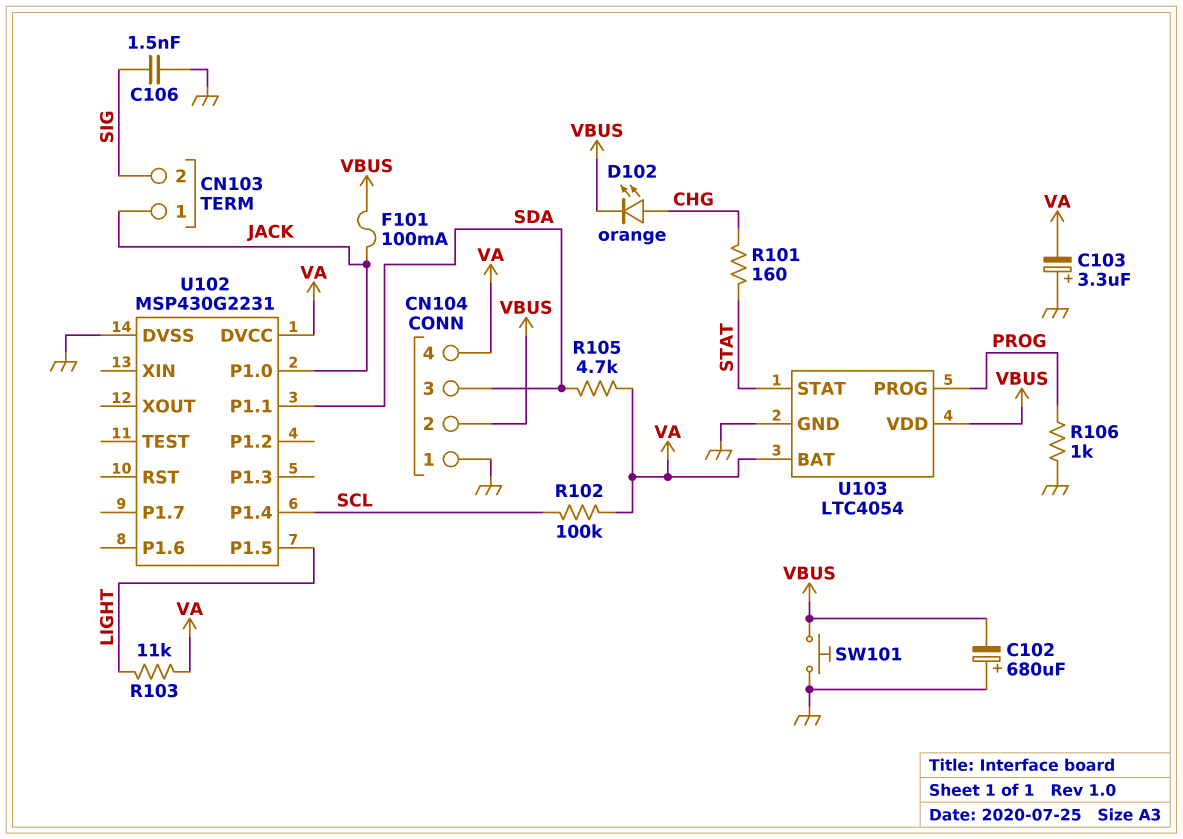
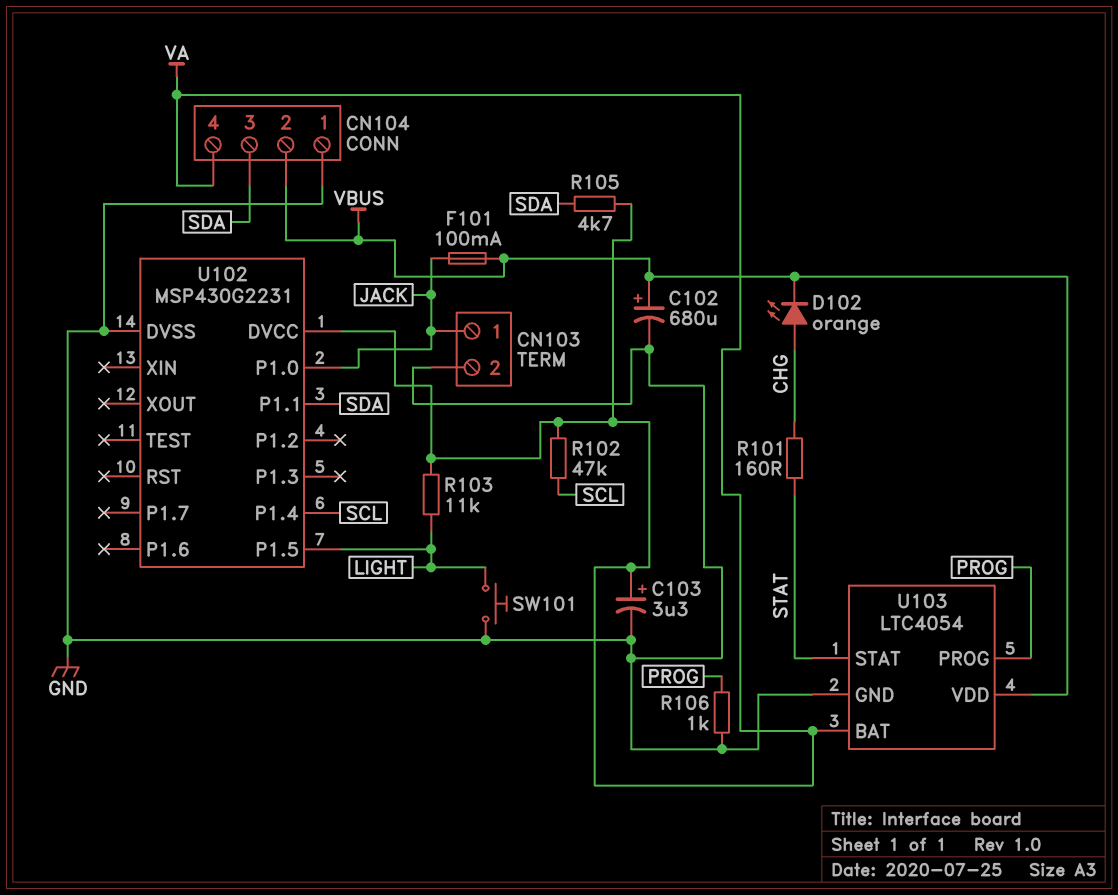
C102: 680uF (plus GND, minus VBUS) -> 680uF (plus VBUS, minus GND)
C103: 3.3uF (plus GND, minus VA) -> 3.3uF (plus VA, minus GND)
C106: 1.5nF (GND, SIG) -> none
CN103 pin 2: SIG -> GND
R102: 100k (SCL, VA) -> 47k (SCL, VA)
SW101: button (GND, VBUS) -> button (GND, LIGHT)

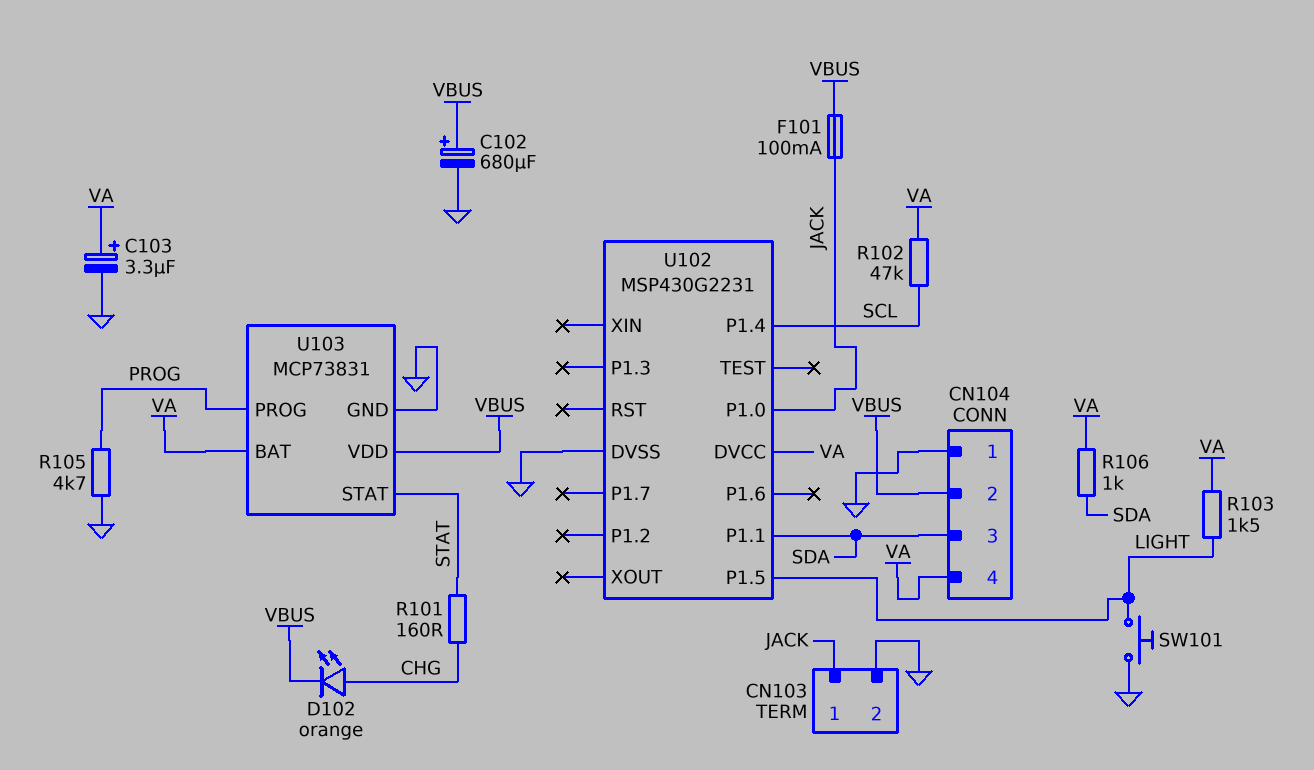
R103: 11k (LIGHT, VA) -> 1.5k (LIGHT, VA)
R105: 4.7k (SDA, VA) -> 4.7k (GND, PROG)
R106: 1k (GND, PROG) -> 1k (SDA, VA)
U103: LTC4054 -> MCP73831

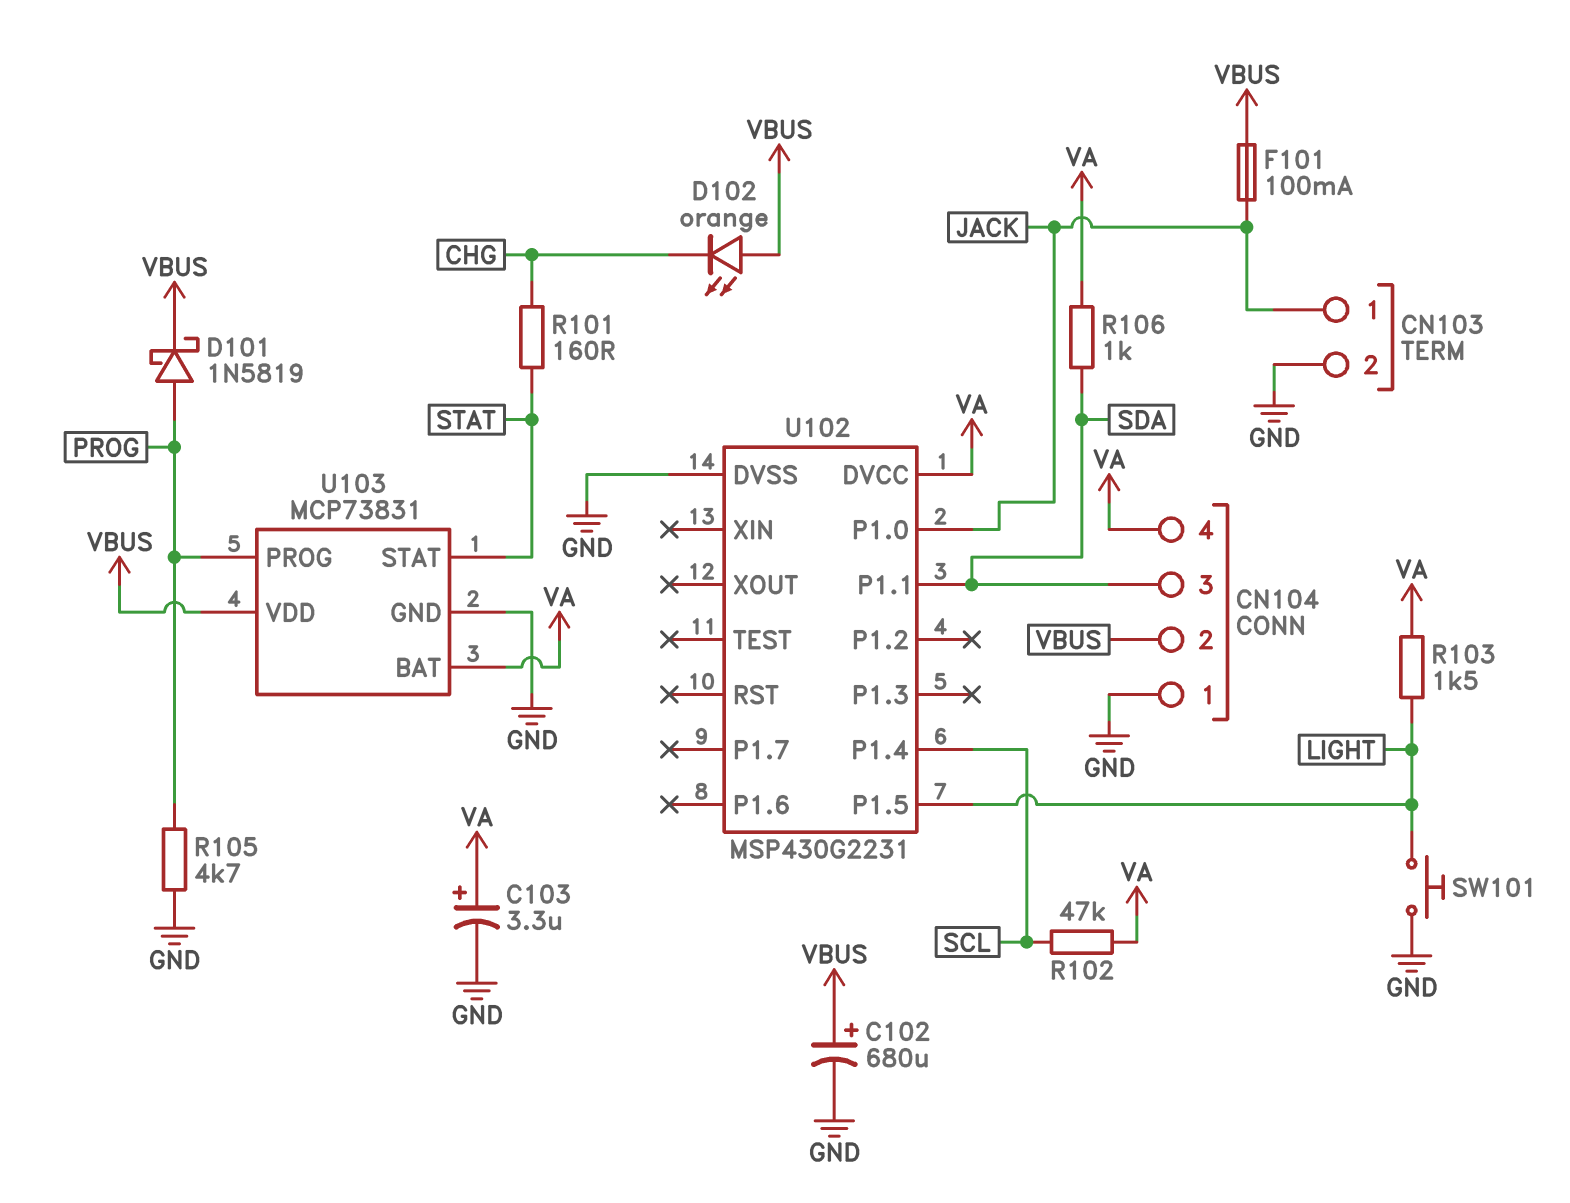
D101: none -> schottky 1N5819 (A PROG, K VBUS)
D102: LED orange (A CHG, K VBUS) -> LED orange (A VBUS, K CHG)

